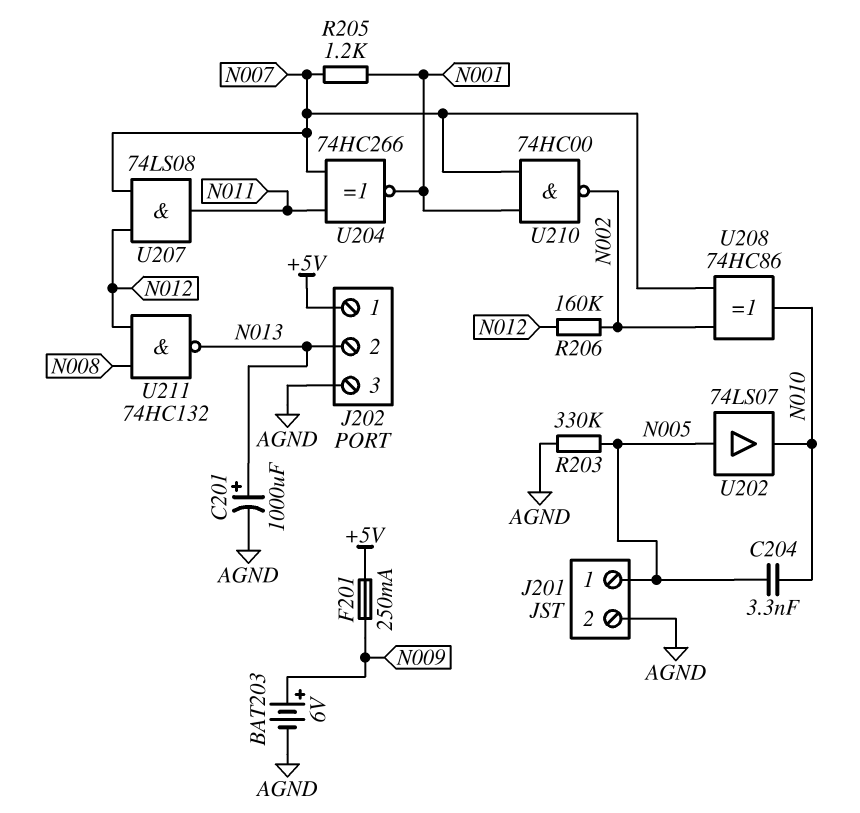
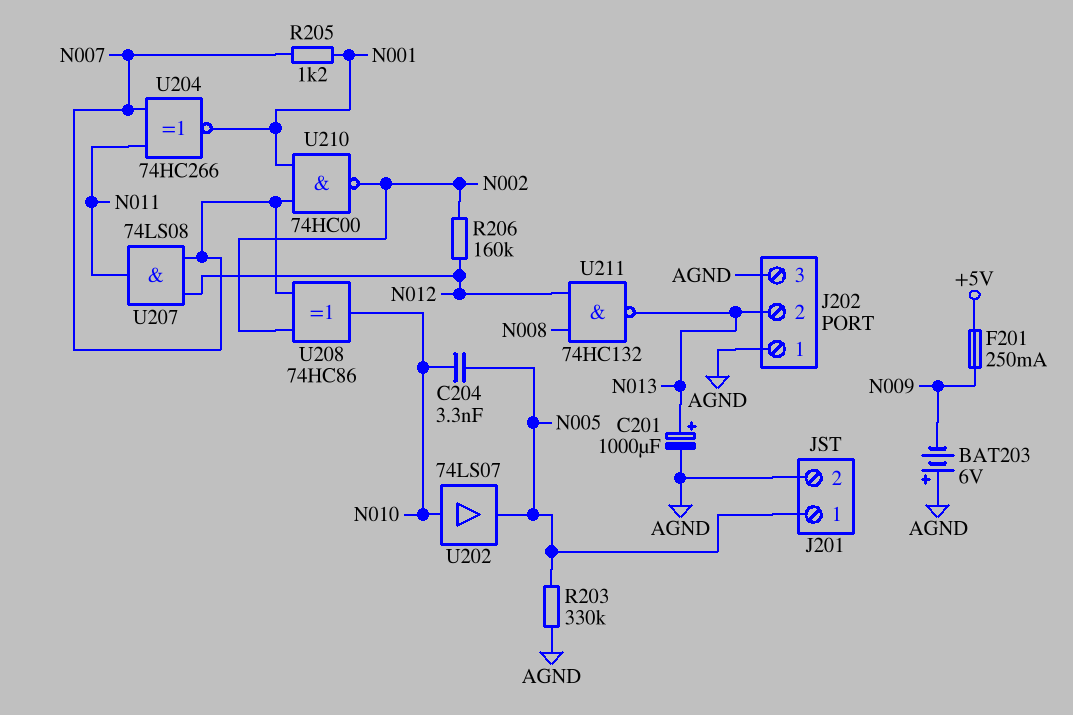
BAT203: 6V (plus N009, minus AGND) -> 6V (plus AGND, minus N009)
J202 pin 1: +5V -> AGND
U202: buffer 74LS07 (in N005, out N010) -> buffer 74LS07 (in N010, out N005)

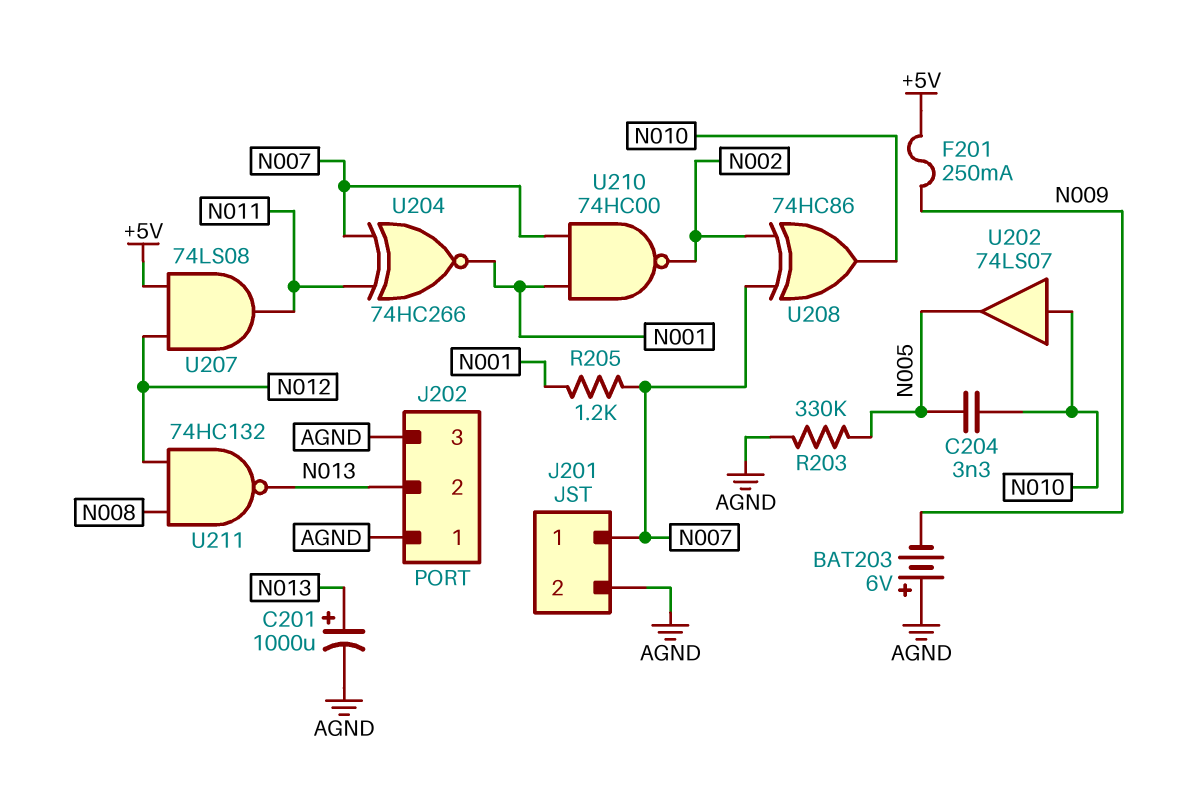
J201 pin 1: N005 -> N007
R206: 160k (N002, N012) -> none
U207: AND 74LS08 (in N007, in N012, out N011) -> AND 74LS08 (in +5V, in N012, out N011)

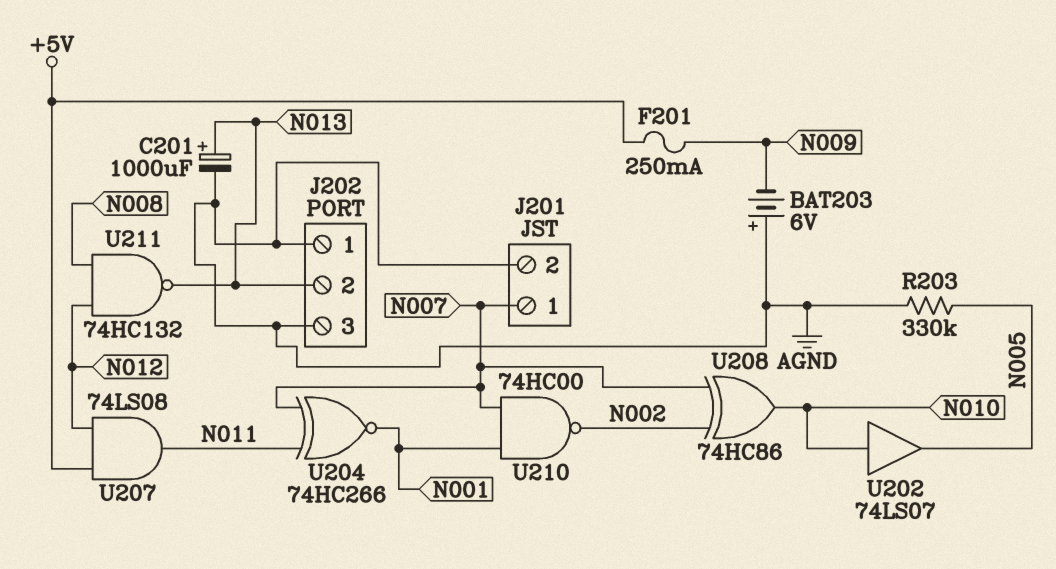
C204: 3.3nF (N005, N010) -> none
R205: 1.2k (N001, N007) -> none

